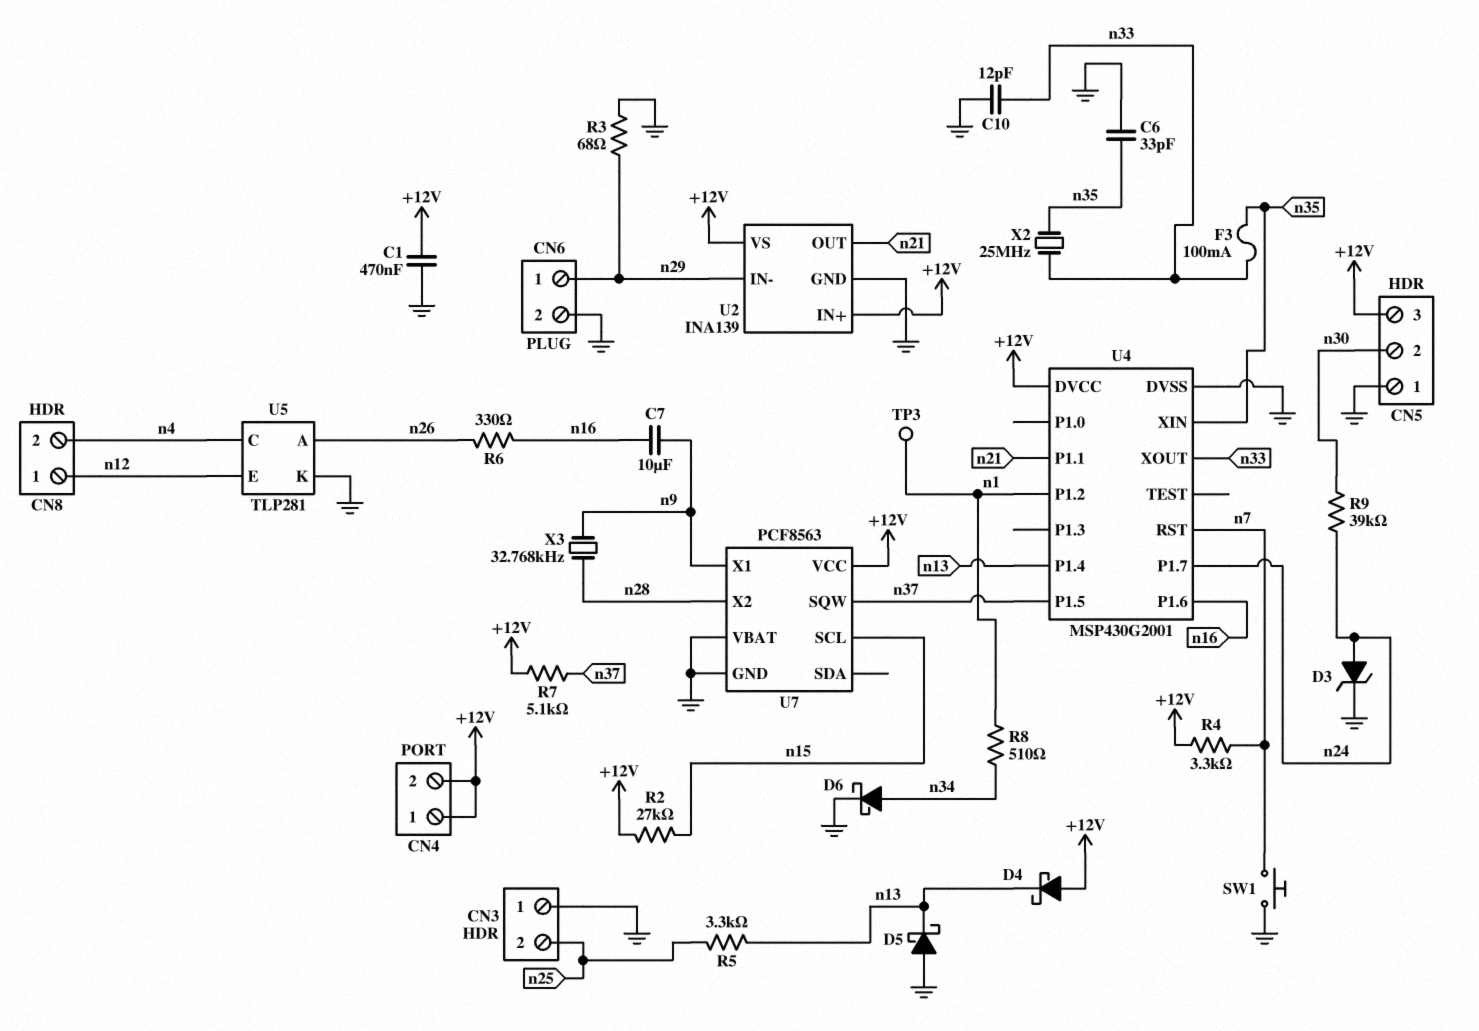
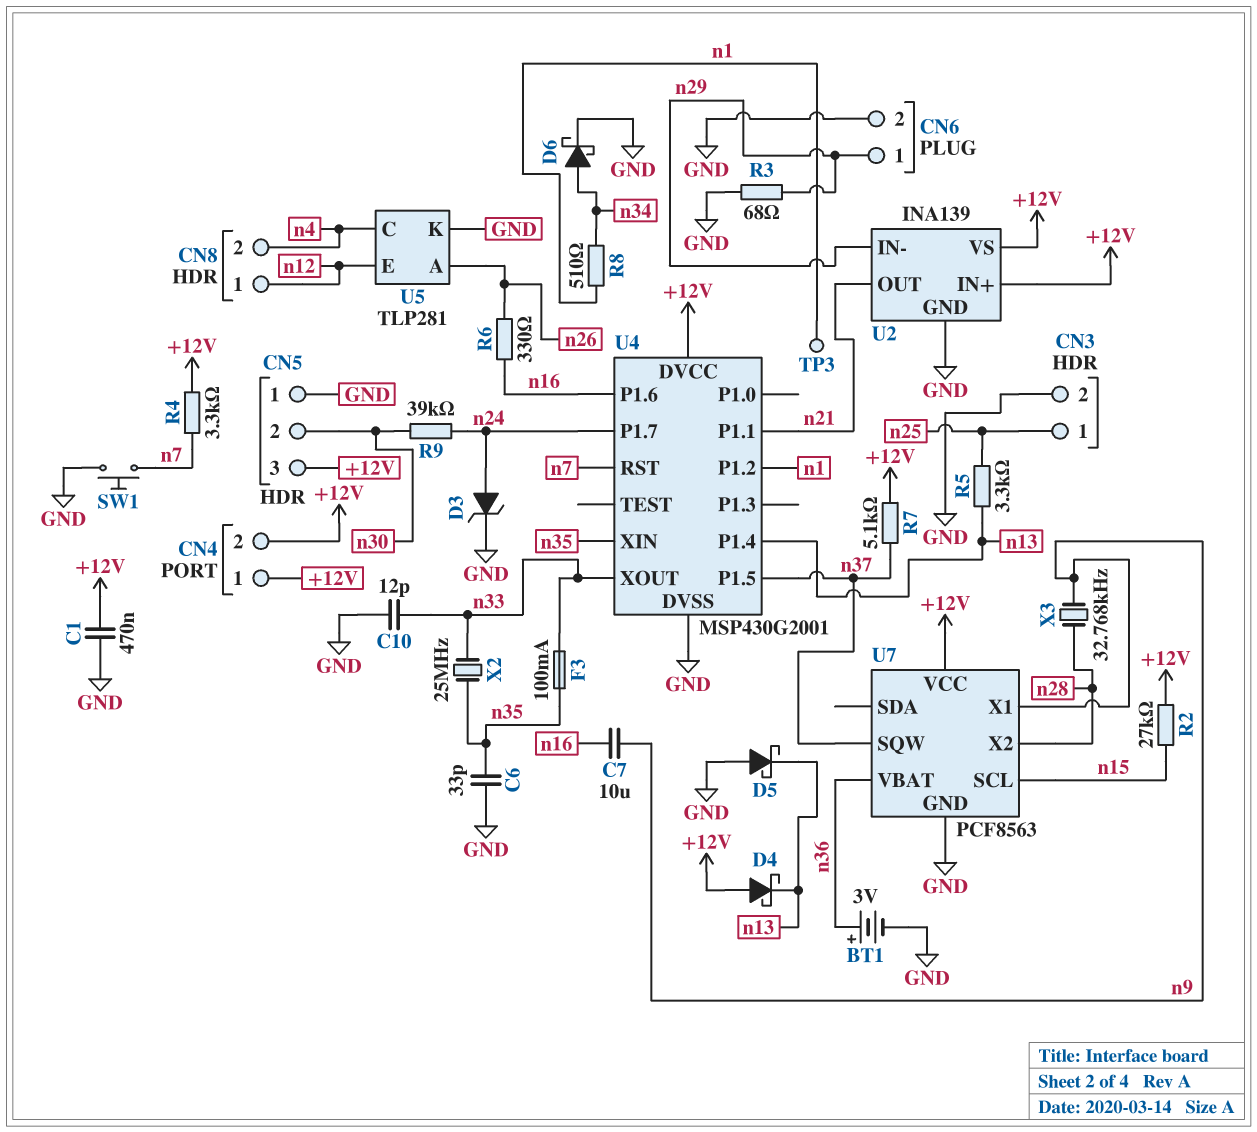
BT1: none -> 3V (plus n36, minus GND)
CN3 pin 1: GND -> n25
CN3 pin 2: n25 -> GND
U7 pin VBAT: GND -> n36

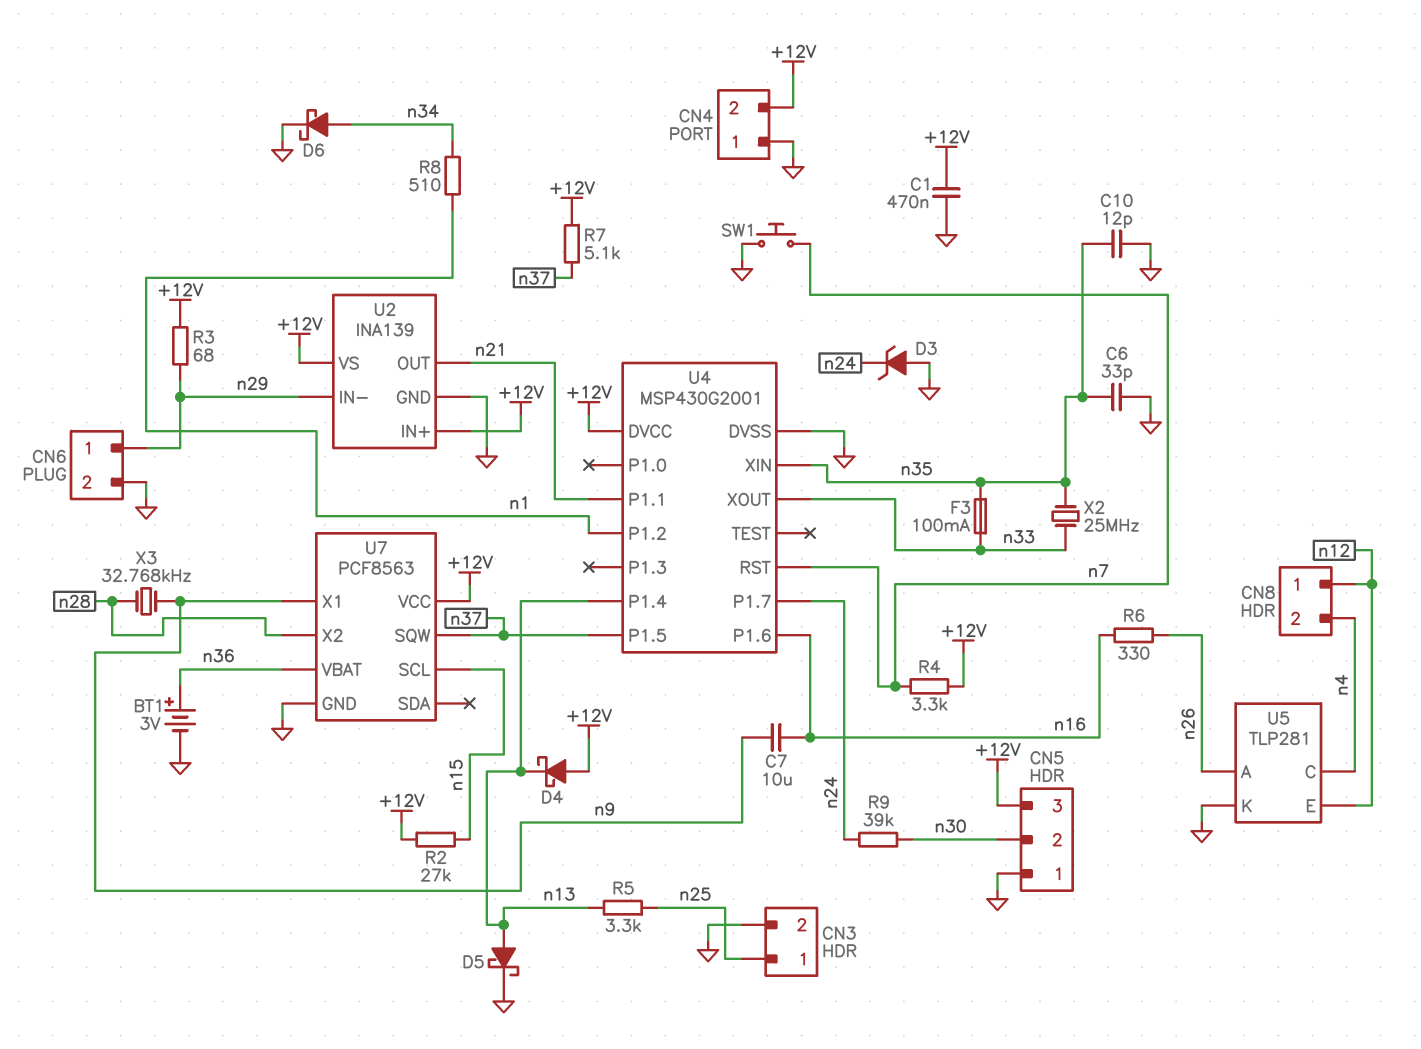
C10: 12pF (GND, n33) -> 12pF (GND, n35)
CN4 pin 1: +12V -> GND
D3: zener (A n24, K GND) -> zener (A GND, K n24)
D5: schottky (A GND, K n13) -> schottky (A n13, K GND)
R3: 68 (GND, n29) -> 68 (+12V, n29)
TP3: test point (n1) -> none

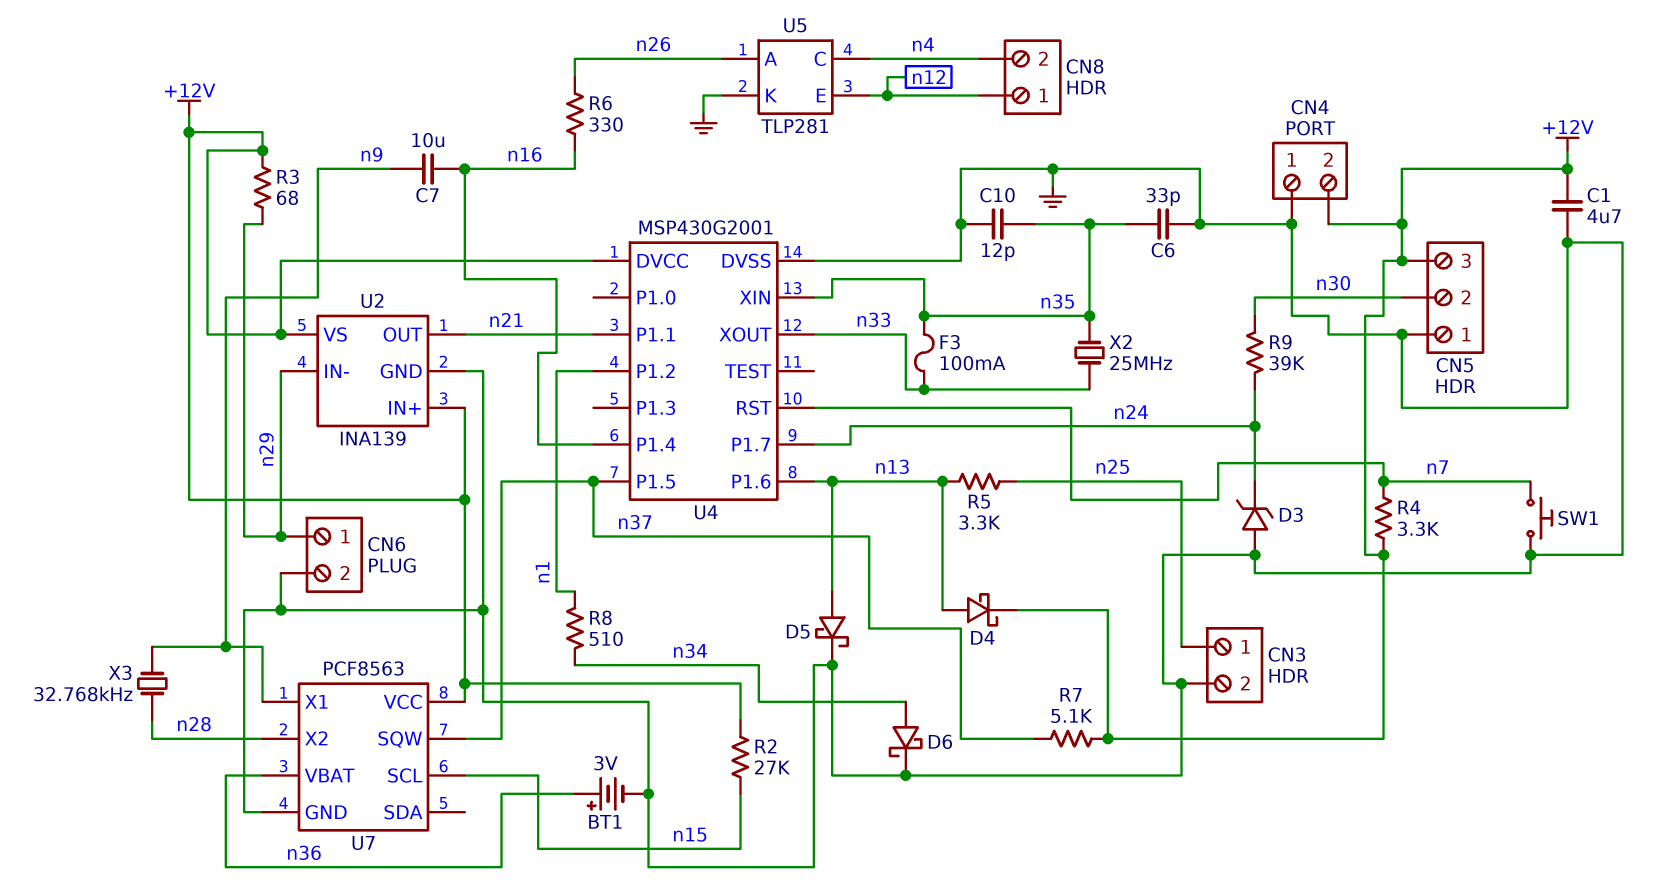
C1: 470nF (+12V, GND) -> 4.7uF (+12V, GND)
D4: schottky (A +12V, K n13) -> schottky (A n13, K +12V)
U4 pin P1.4: n13 -> n16
U4 pin P1.6: n16 -> n13

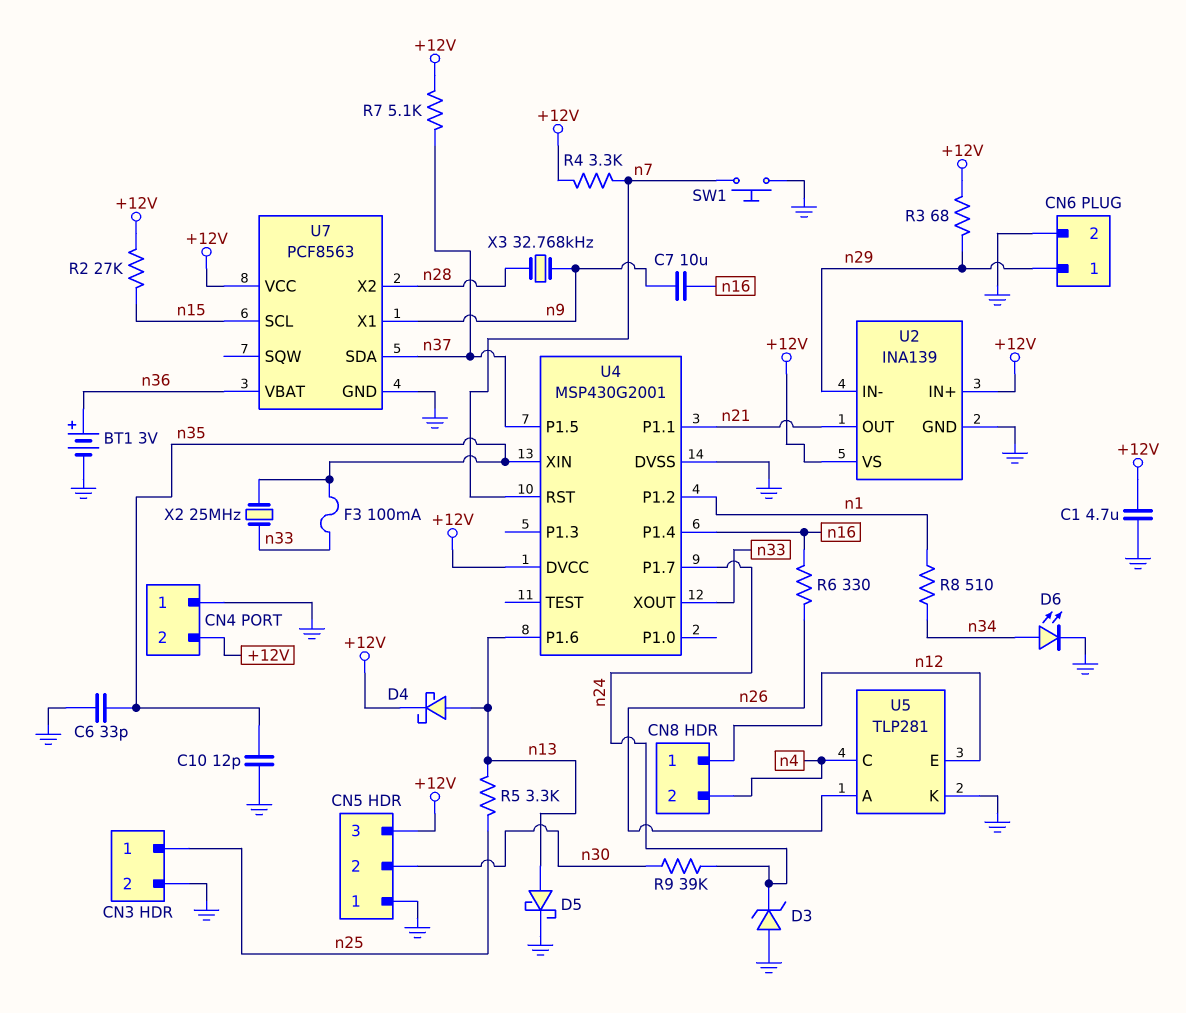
D6: schottky (A n34, K GND) -> LED (A n34, K GND)
U7 pin SDA: none -> n37
U7 pin SQW: n37 -> none

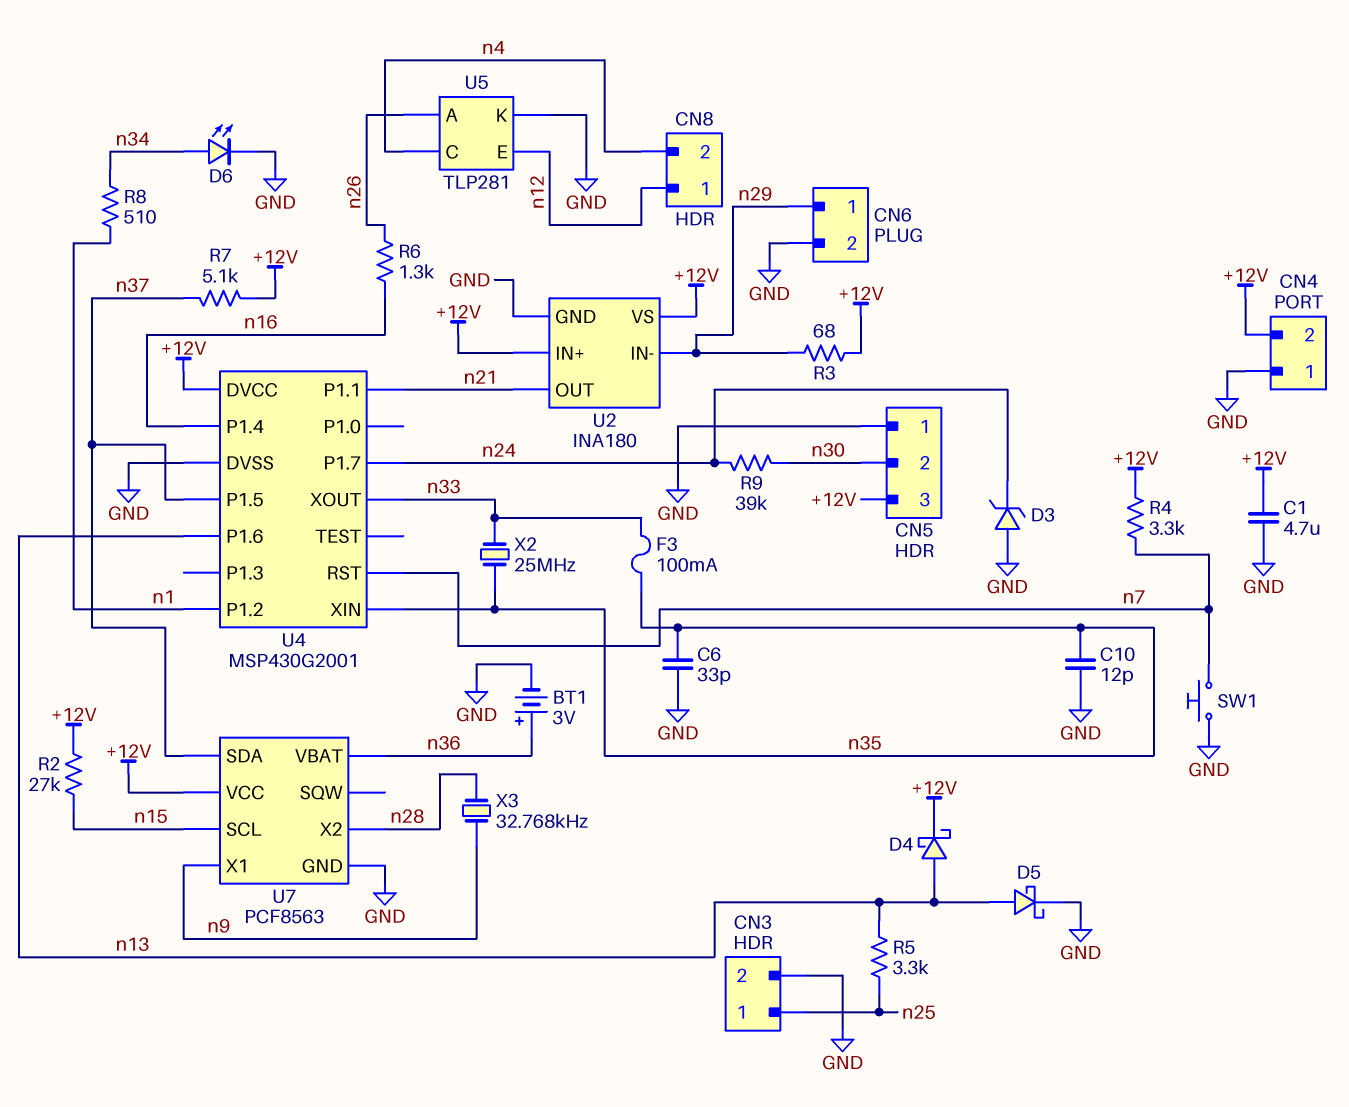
C7: 10uF (n9, n16) -> none
R6: 330 (n16, n26) -> 1.3k (n16, n26)
U2: INA139 -> INA180

